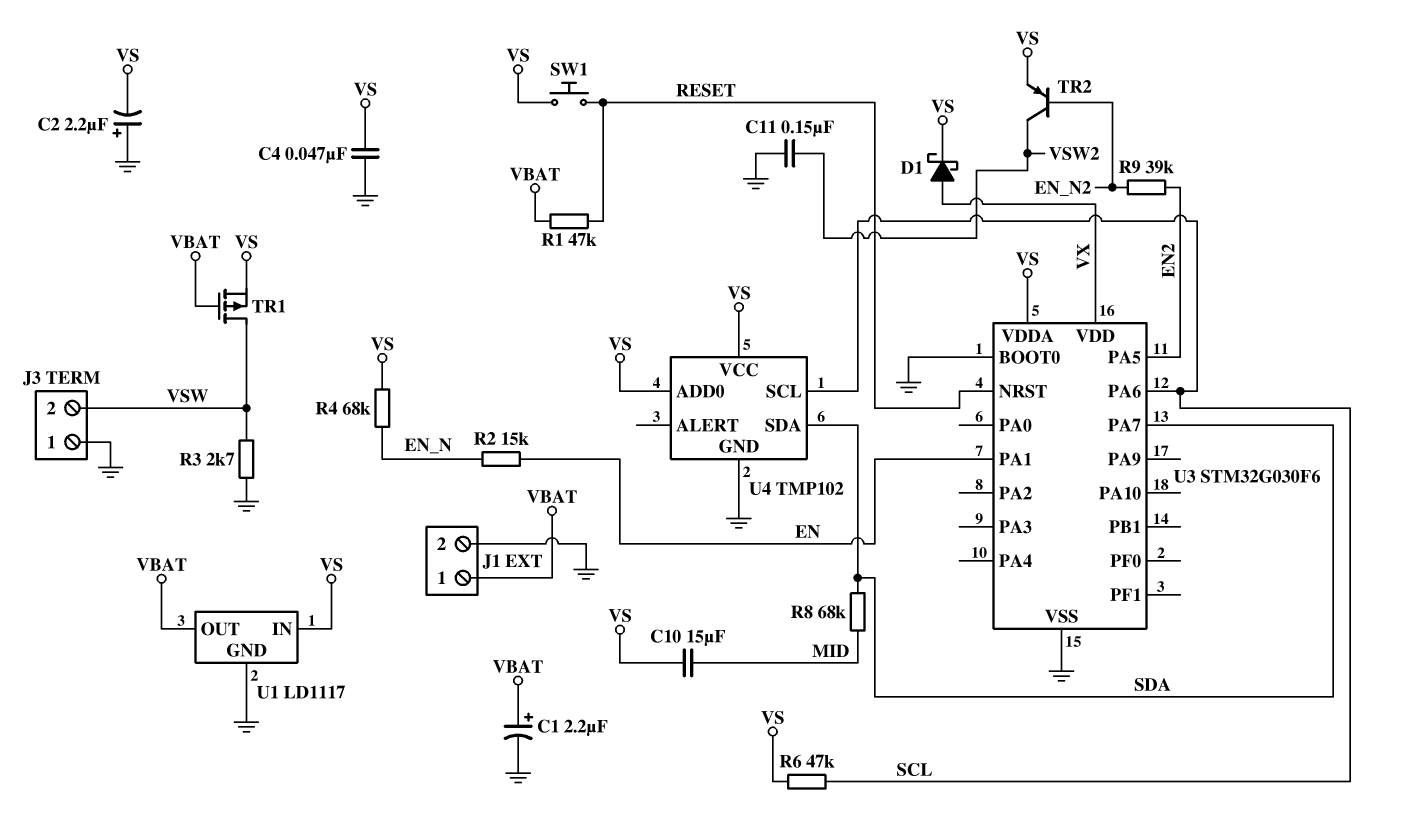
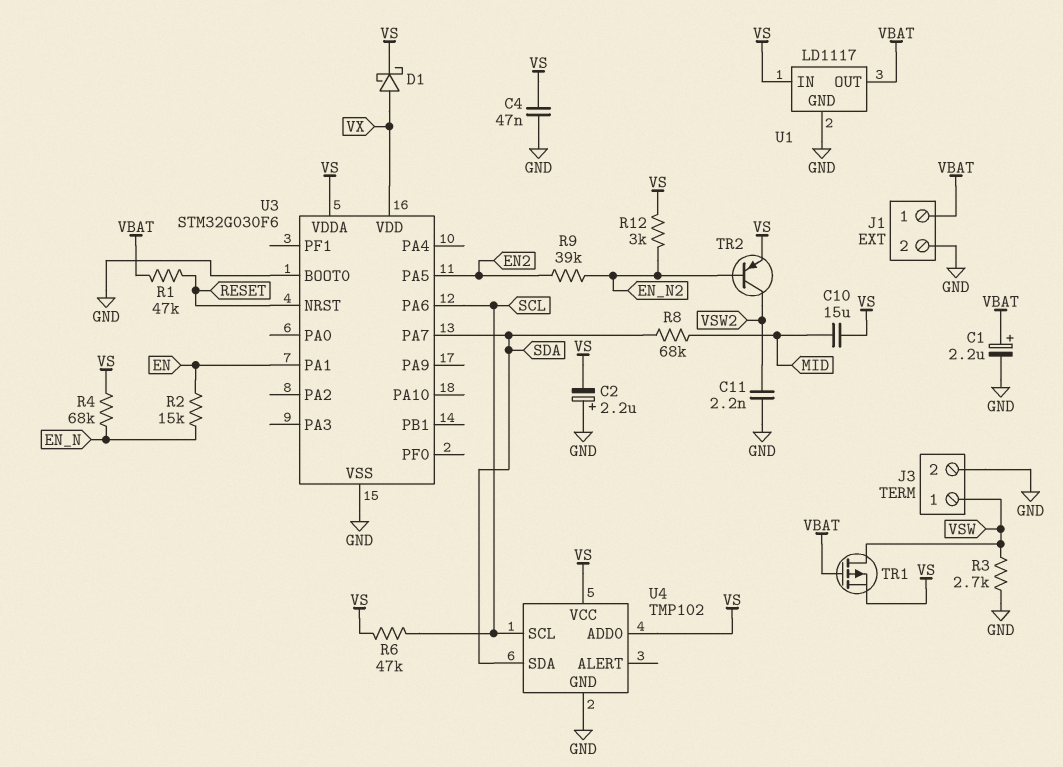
C11: 150nF (GND, VSW2) -> 2.2nF (GND, VSW2)
J3 pin 1: GND -> VSW
J3 pin 2: VSW -> GND
R12: none -> 3k (EN_N2, VS)
SW1: button (RESET, VS) -> none

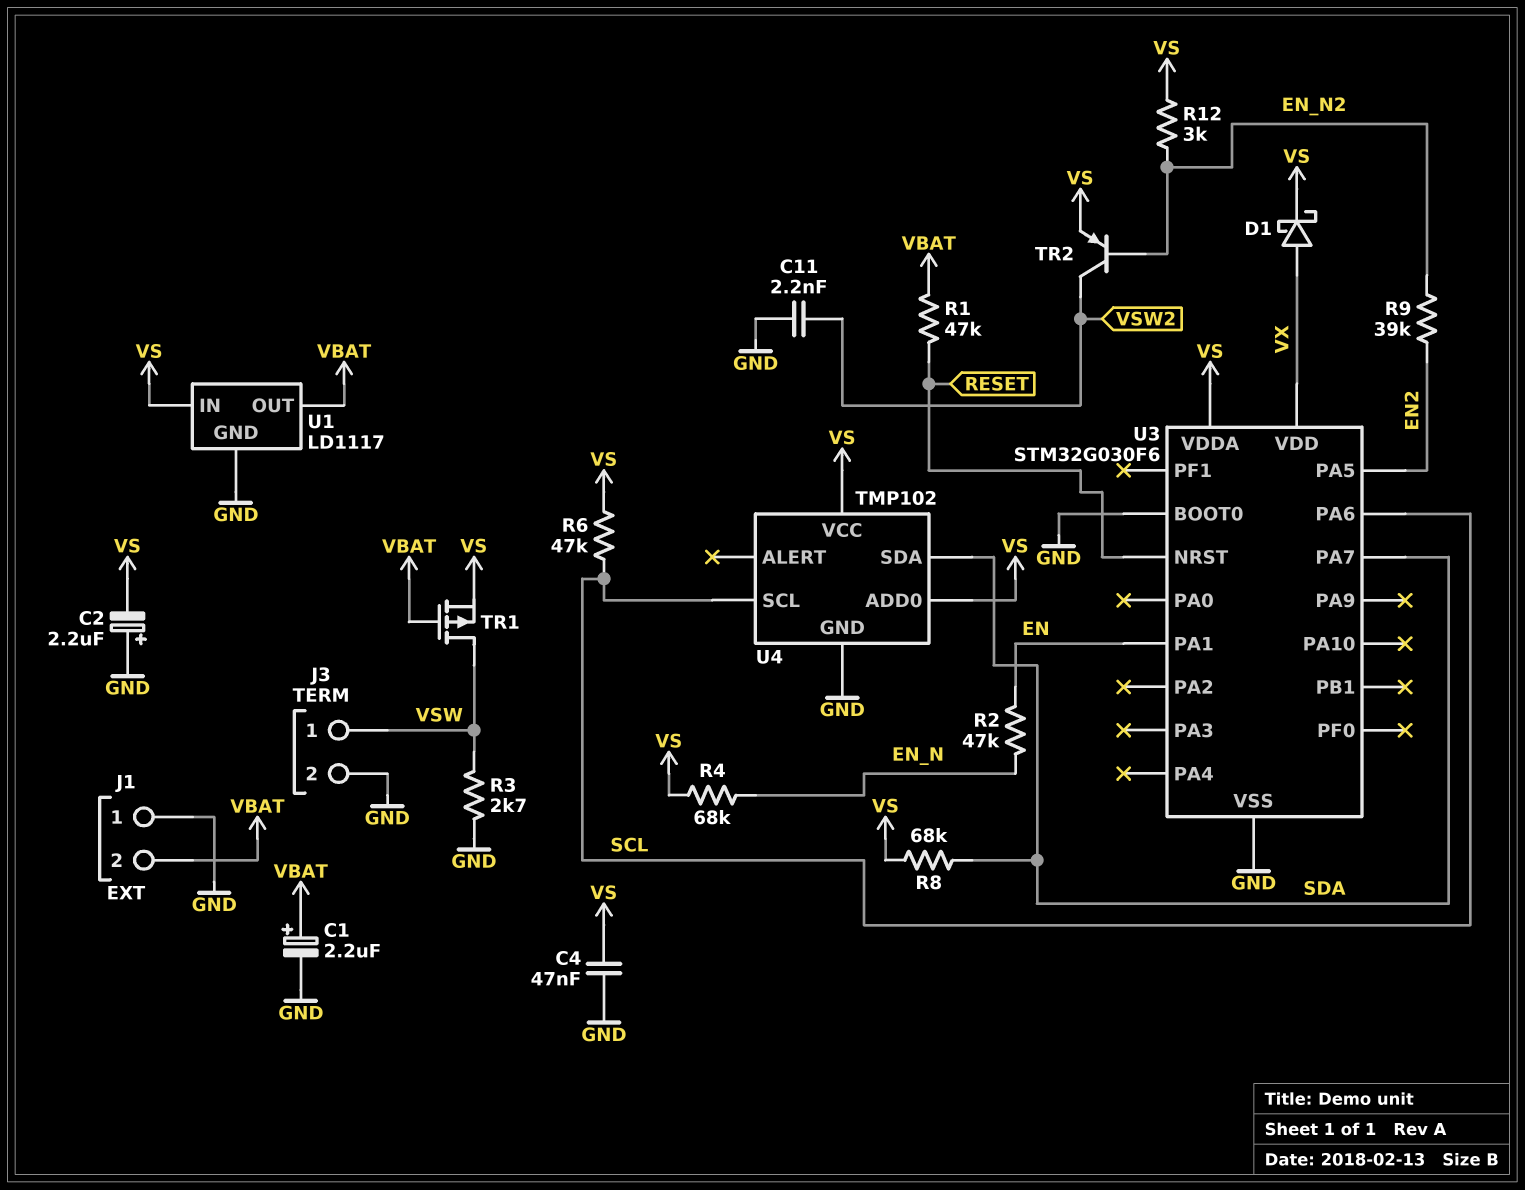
C10: 15uF (MID, VS) -> none
J1 pin 1: VBAT -> GND
J1 pin 2: GND -> VBAT
R2: 15k (EN, EN_N) -> 47k (EN, EN_N)
R8: 68k (MID, SDA) -> 68k (SDA, VS)

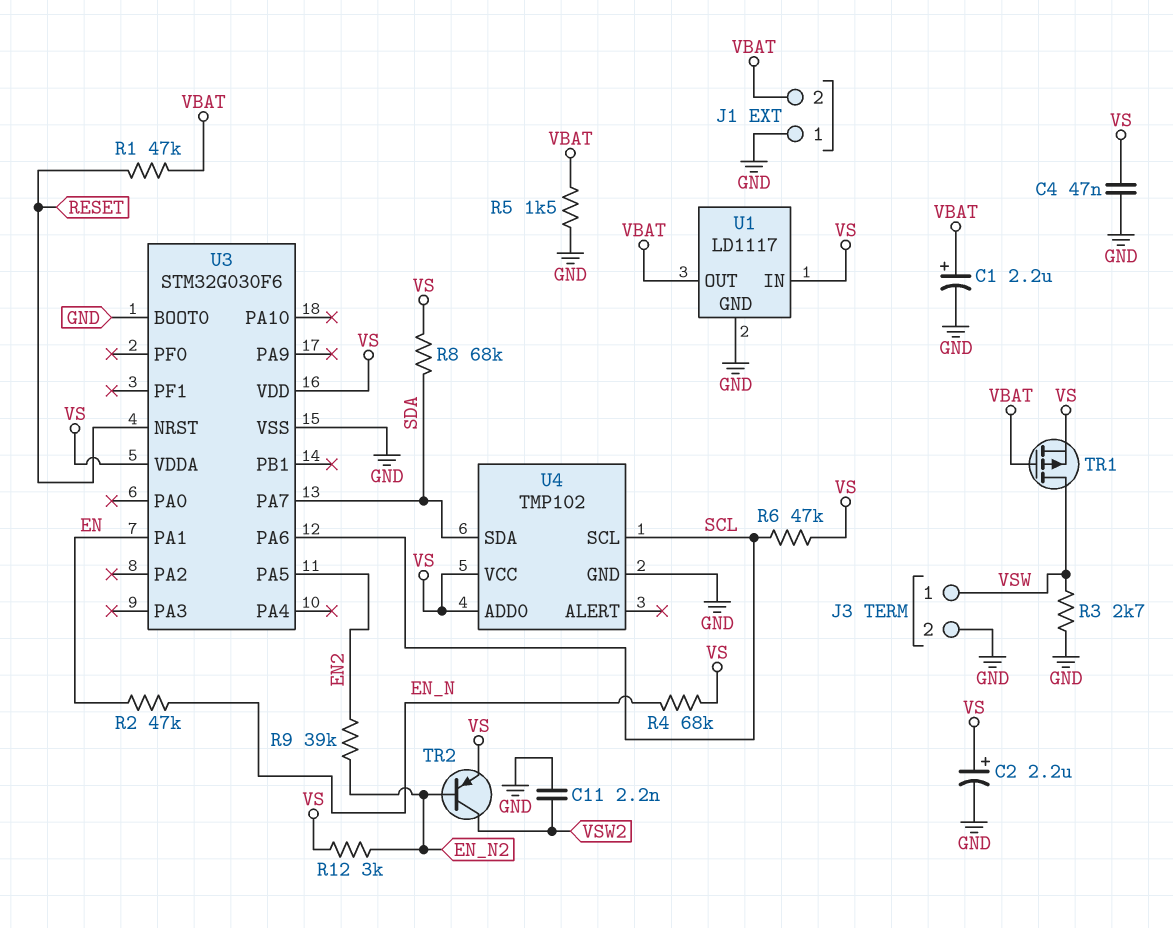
C2: 2.2uF (plus GND, minus VS) -> 2.2uF (plus VS, minus GND)
D1: schottky (A VX, K VS) -> none
R5: none -> 1.5k (GND, VBAT)
U3 pin VDD: VX -> VS

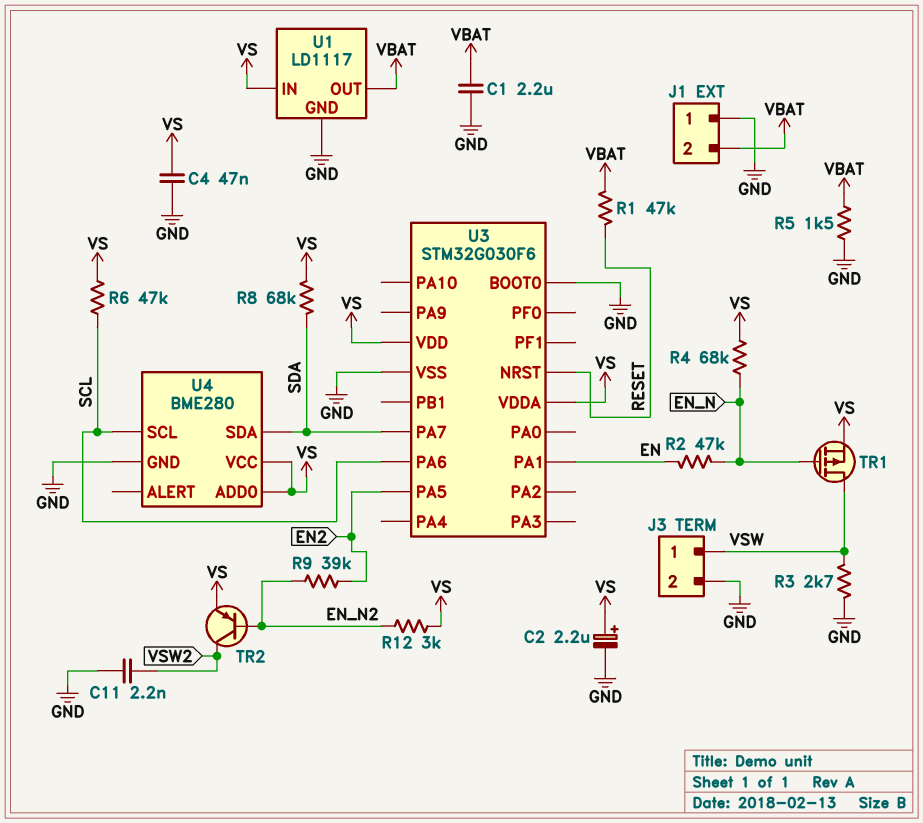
C1: 2.2uF (plus VBAT, minus GND) -> 2.2uF (GND, VBAT)
TR1: PMOS (G VBAT, D VSW, S VS) -> PMOS (G EN_N, D VSW, S VS)
U4: TMP102 -> BME280

